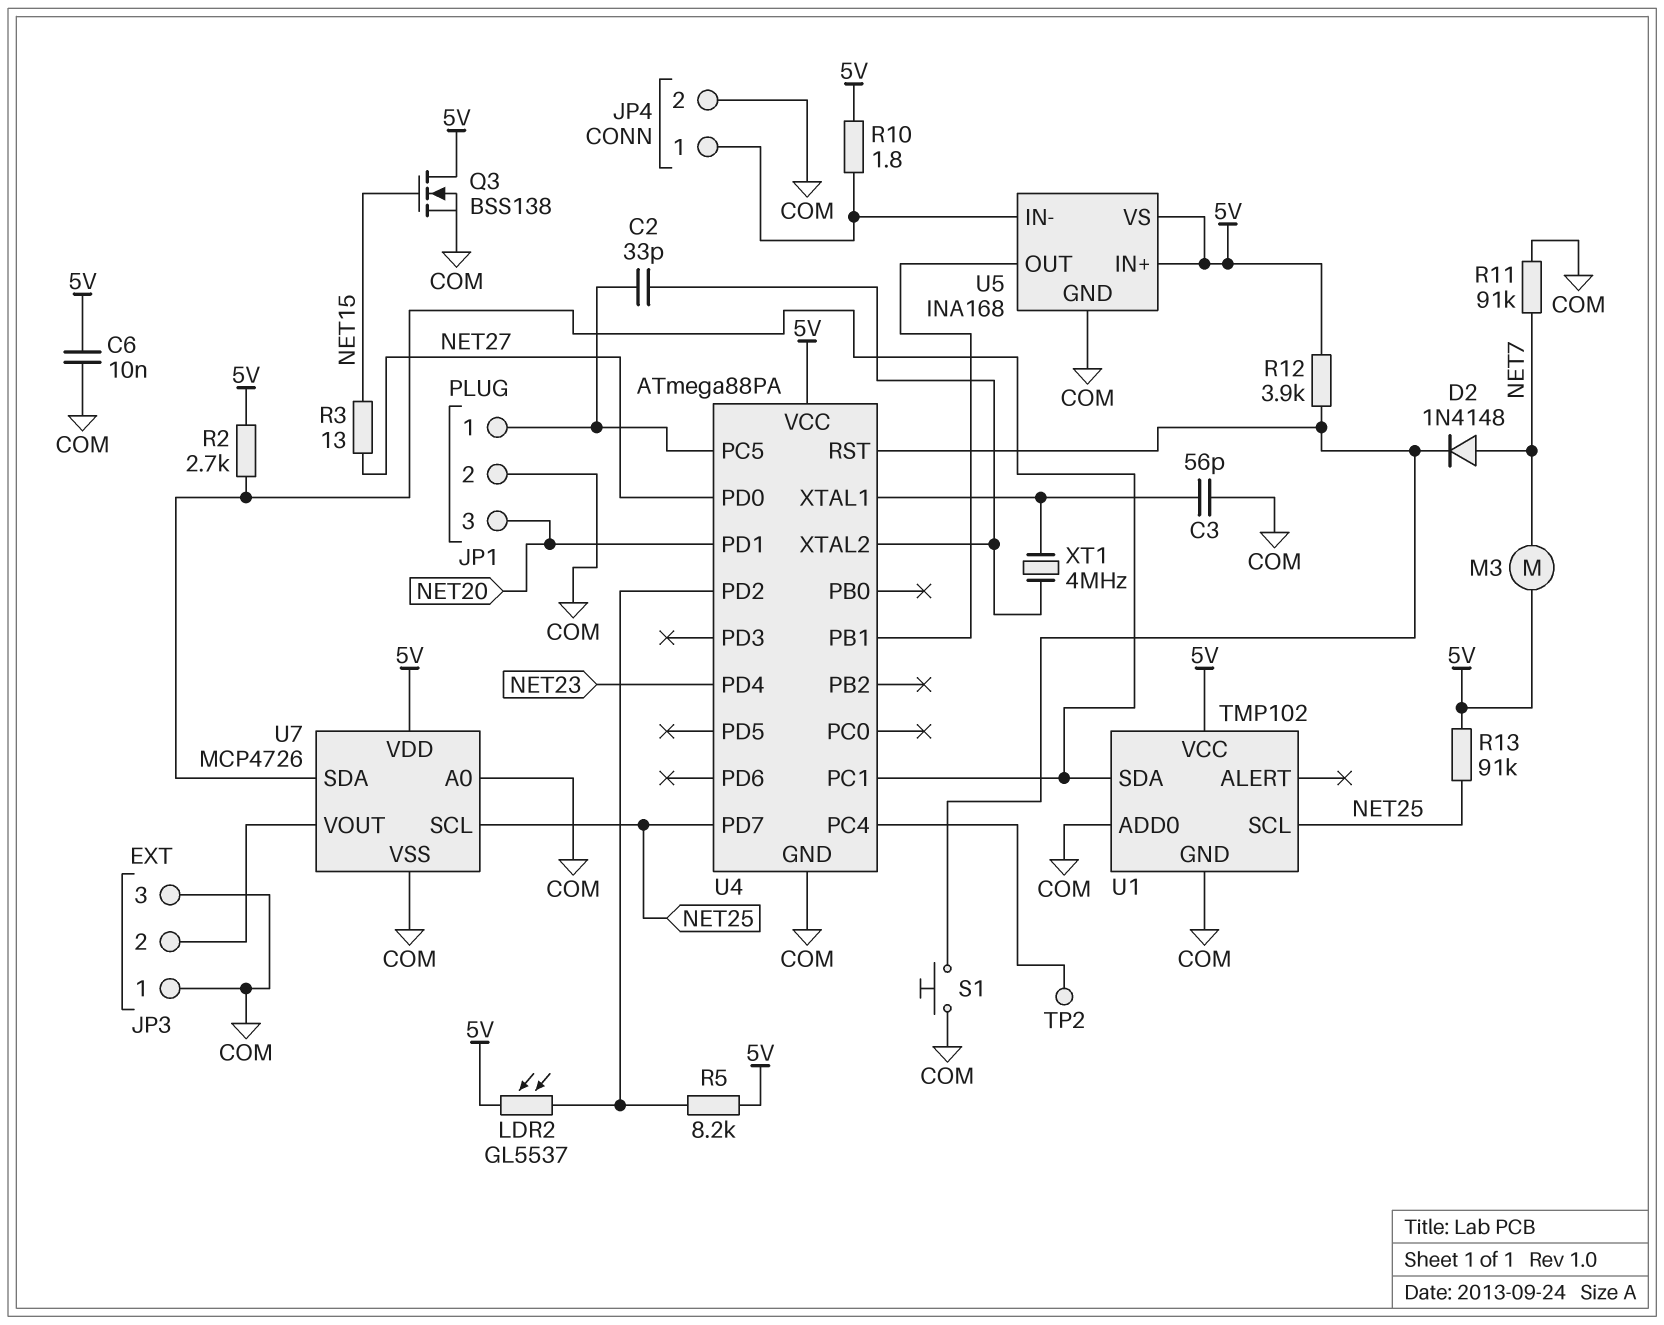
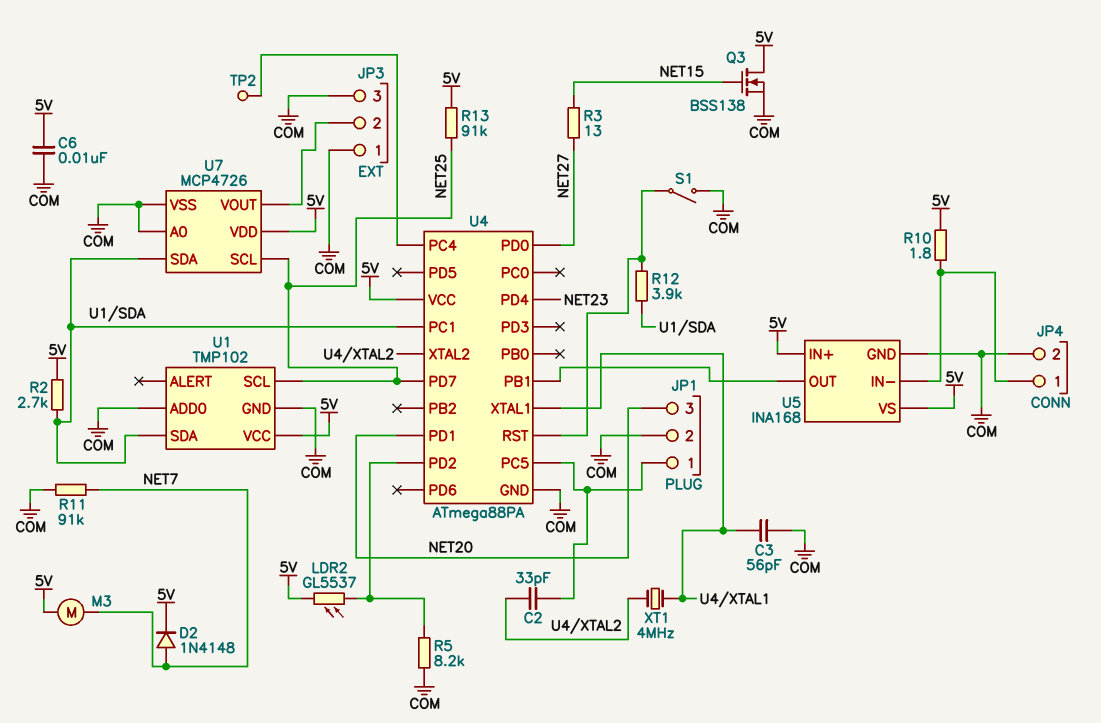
D2: diode 1N4148 (A NET7, K U4/RST) -> diode 1N4148 (A NET7, K 5V)
R5: 8.2k (5V, U4/PD2) -> 8.2k (COM, U4/PD2)
R12: 3.9k (5V, U4/RST) -> 3.9k (U1/SDA, U4/RST)
S1: button (COM, U4/RST) -> switch (COM, U4/RST)

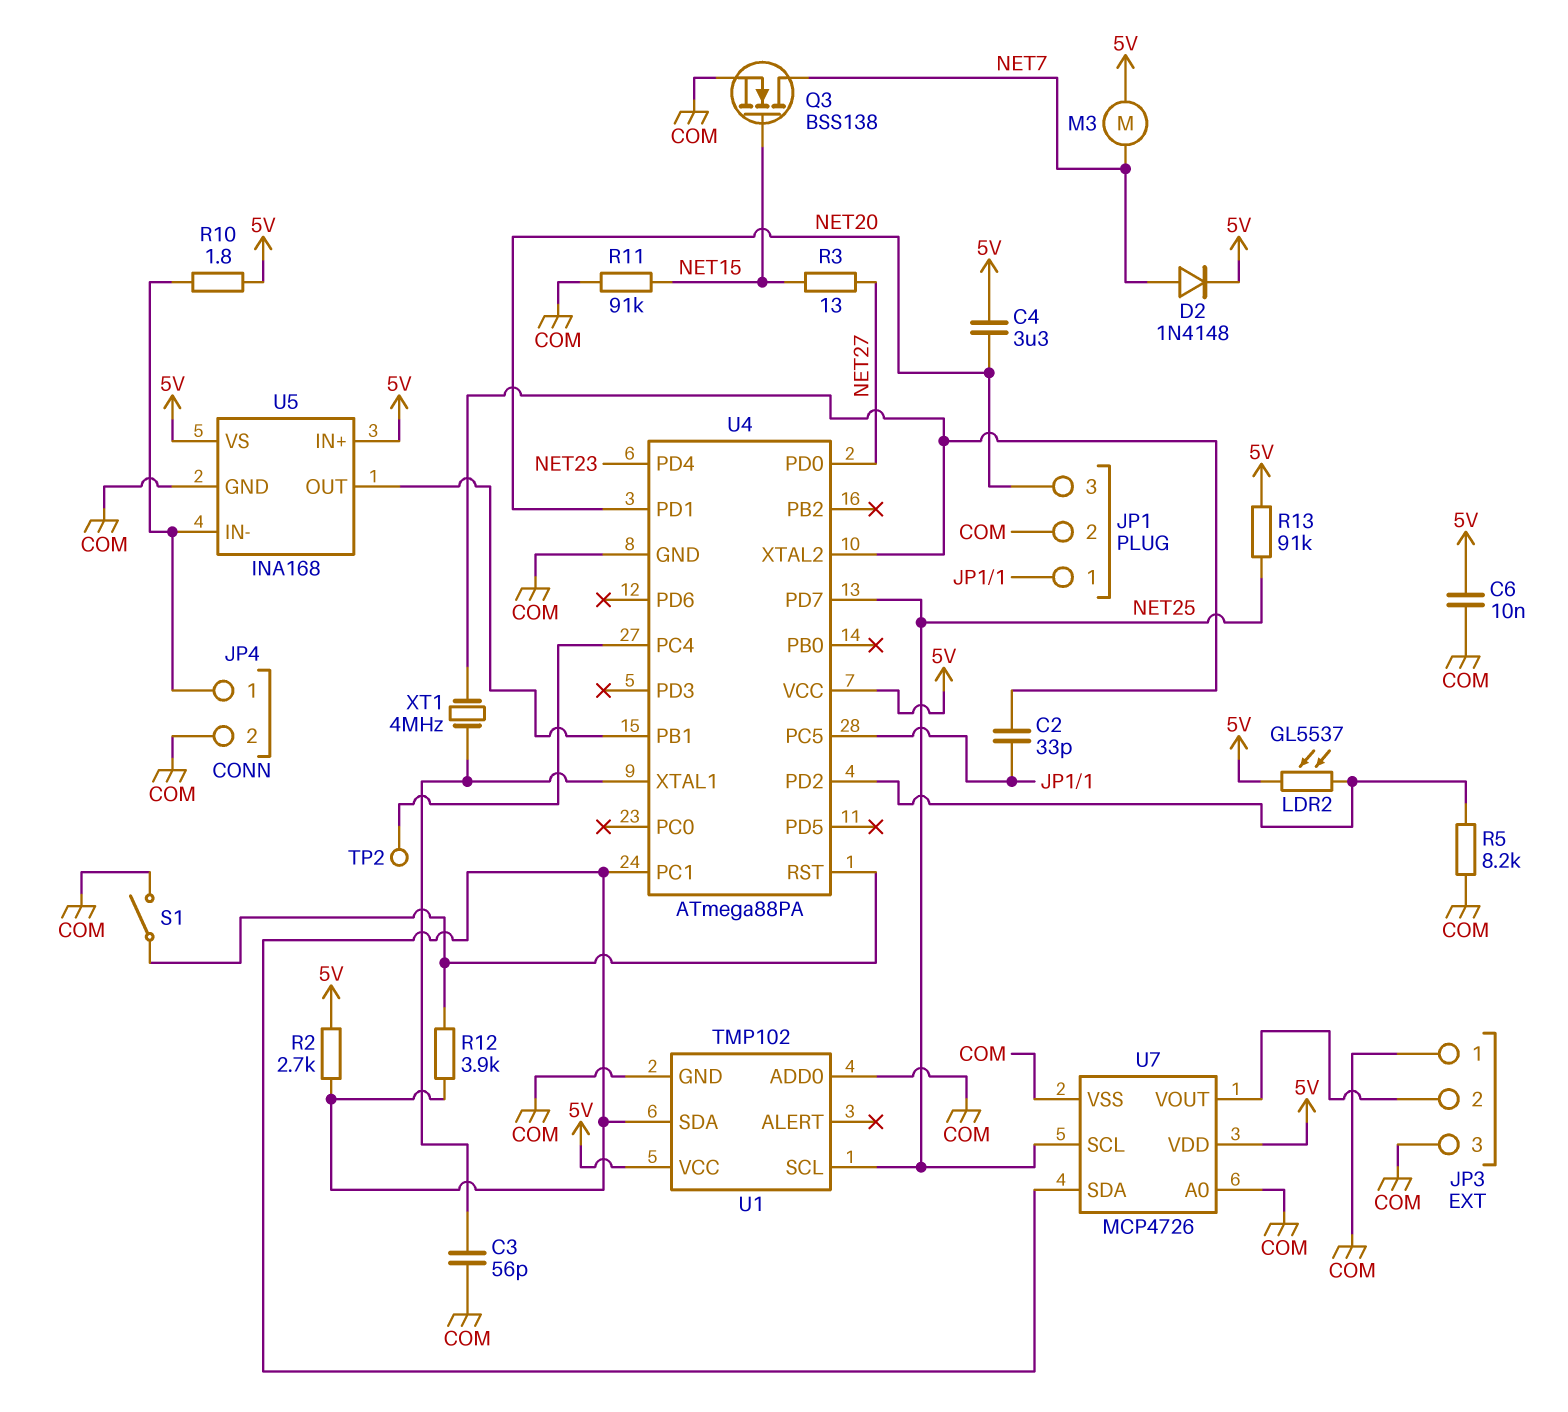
C4: none -> 3.3uF (5V, NET20)
Q3: NMOS BSS138 (G NET15, D 5V, S COM) -> NMOS BSS138 (G NET15, D NET7, S COM)
R11: 91k (COM, NET7) -> 91k (COM, NET15)

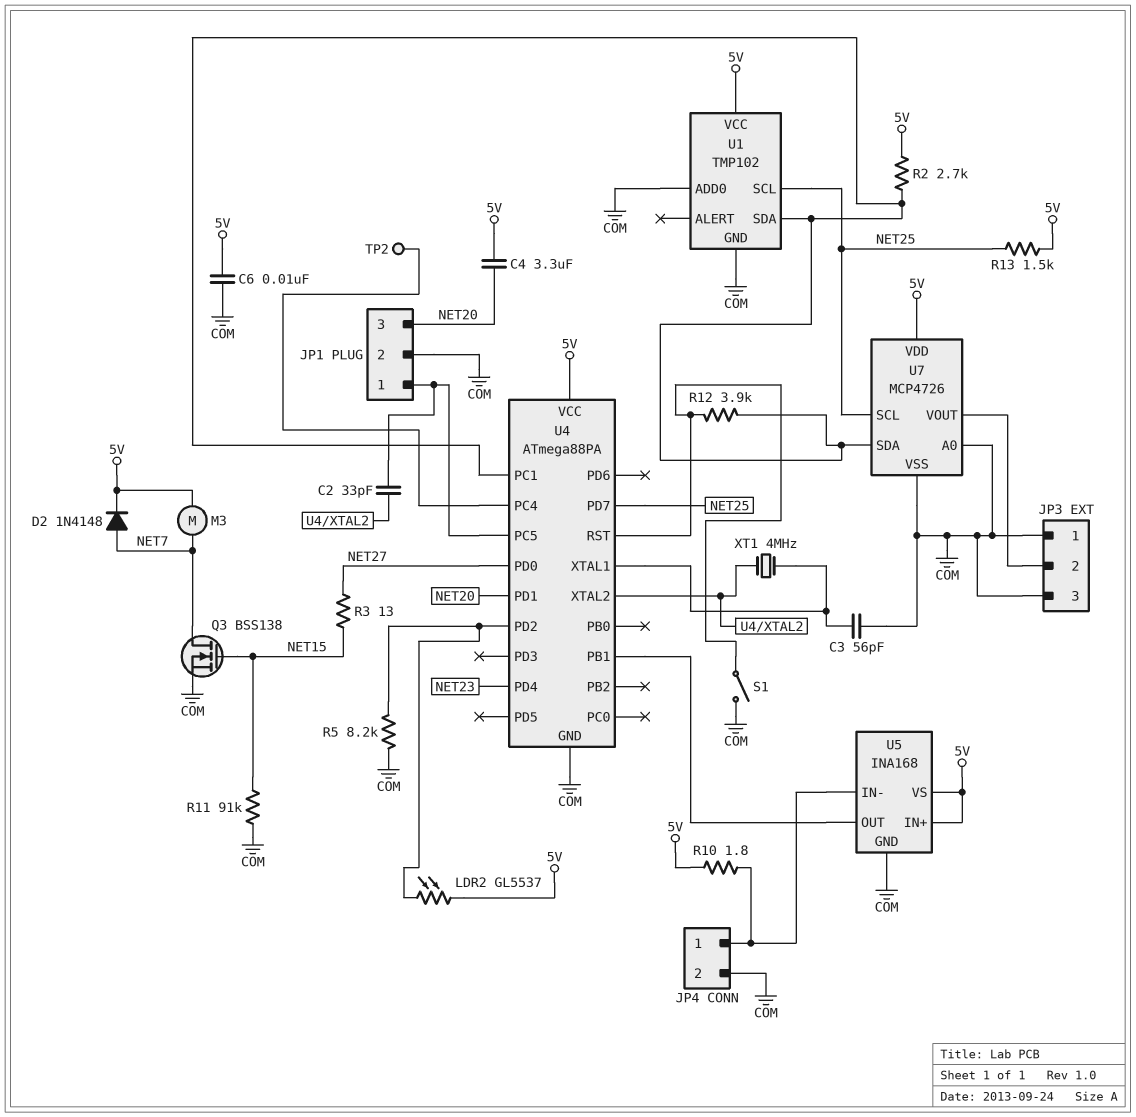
R13: 91k (5V, NET25) -> 1.5k (5V, NET25)

